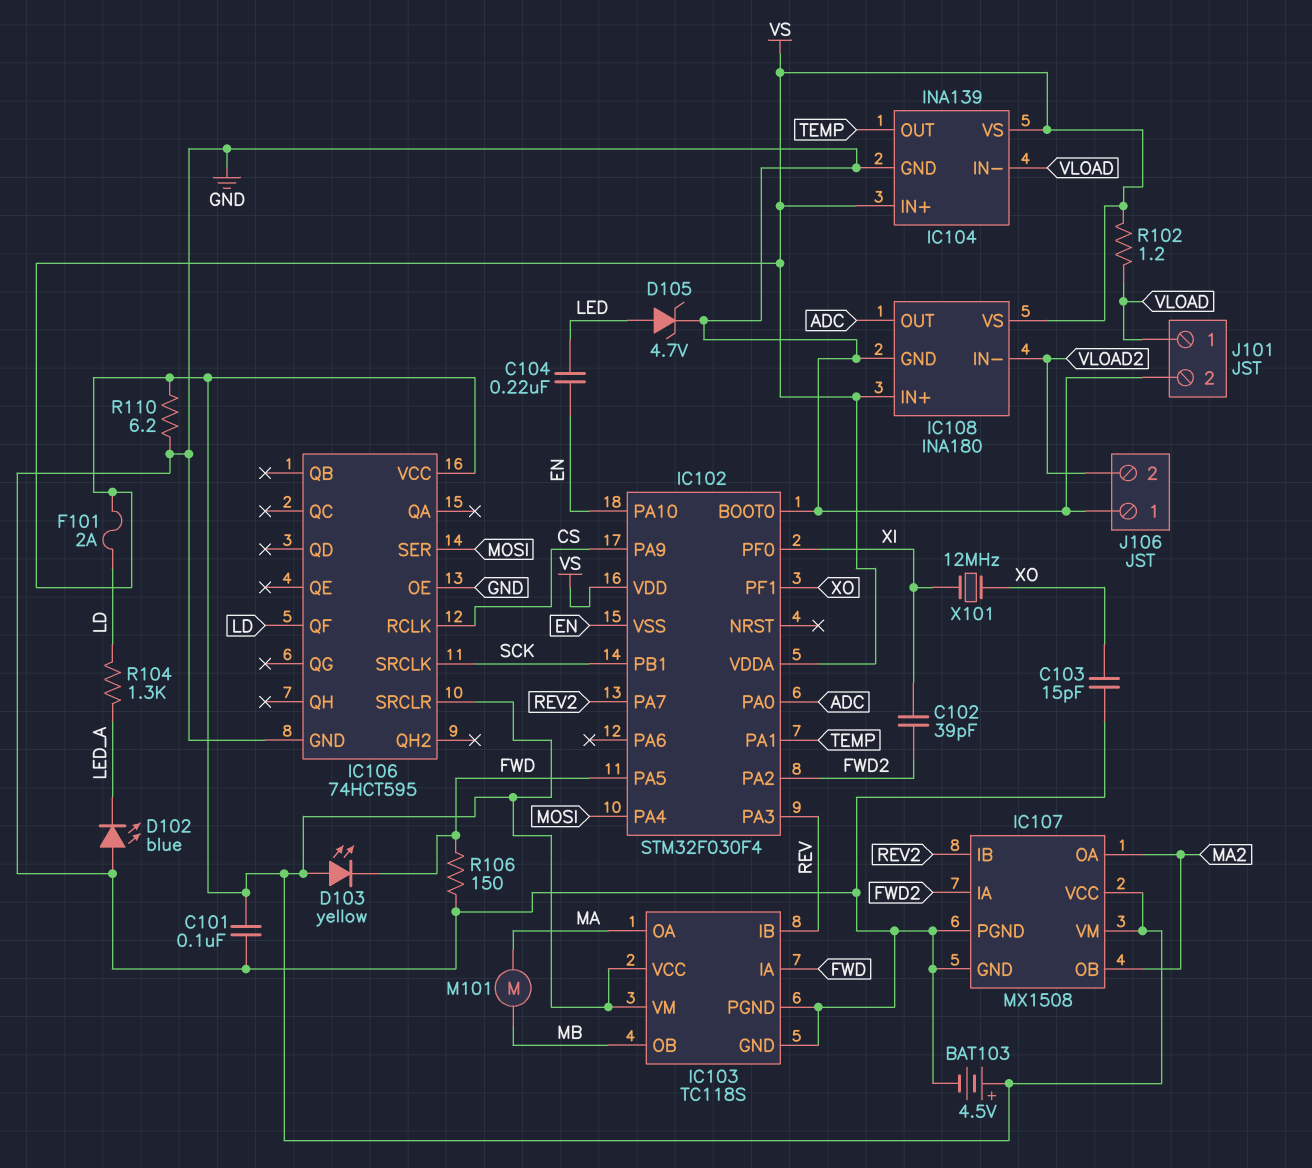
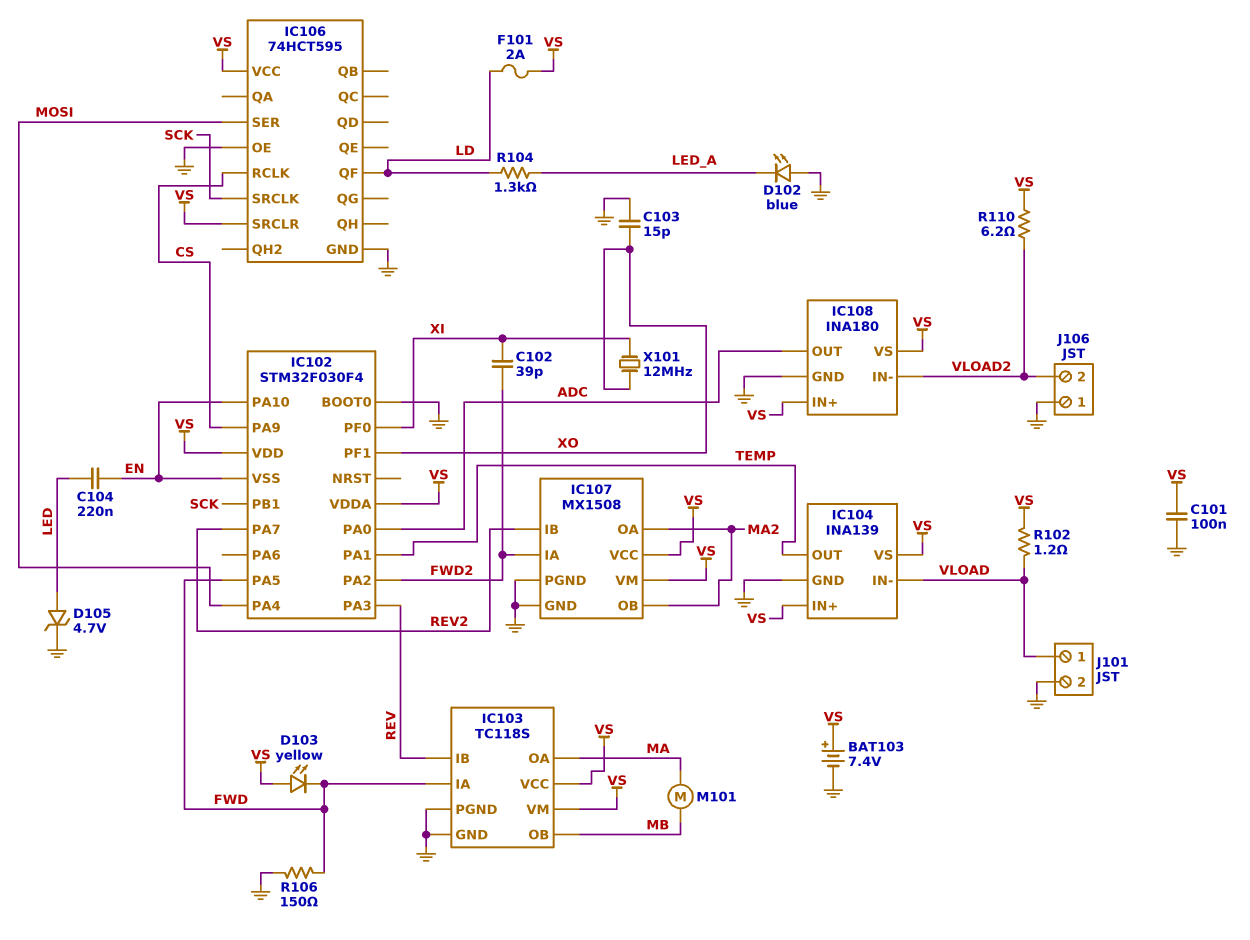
BAT103: 4.5V (plus VS, minus GND) -> 7.4V (plus VS, minus GND)
R110: 6.2 (GND, VS) -> 6.2 (VLOAD2, VS)

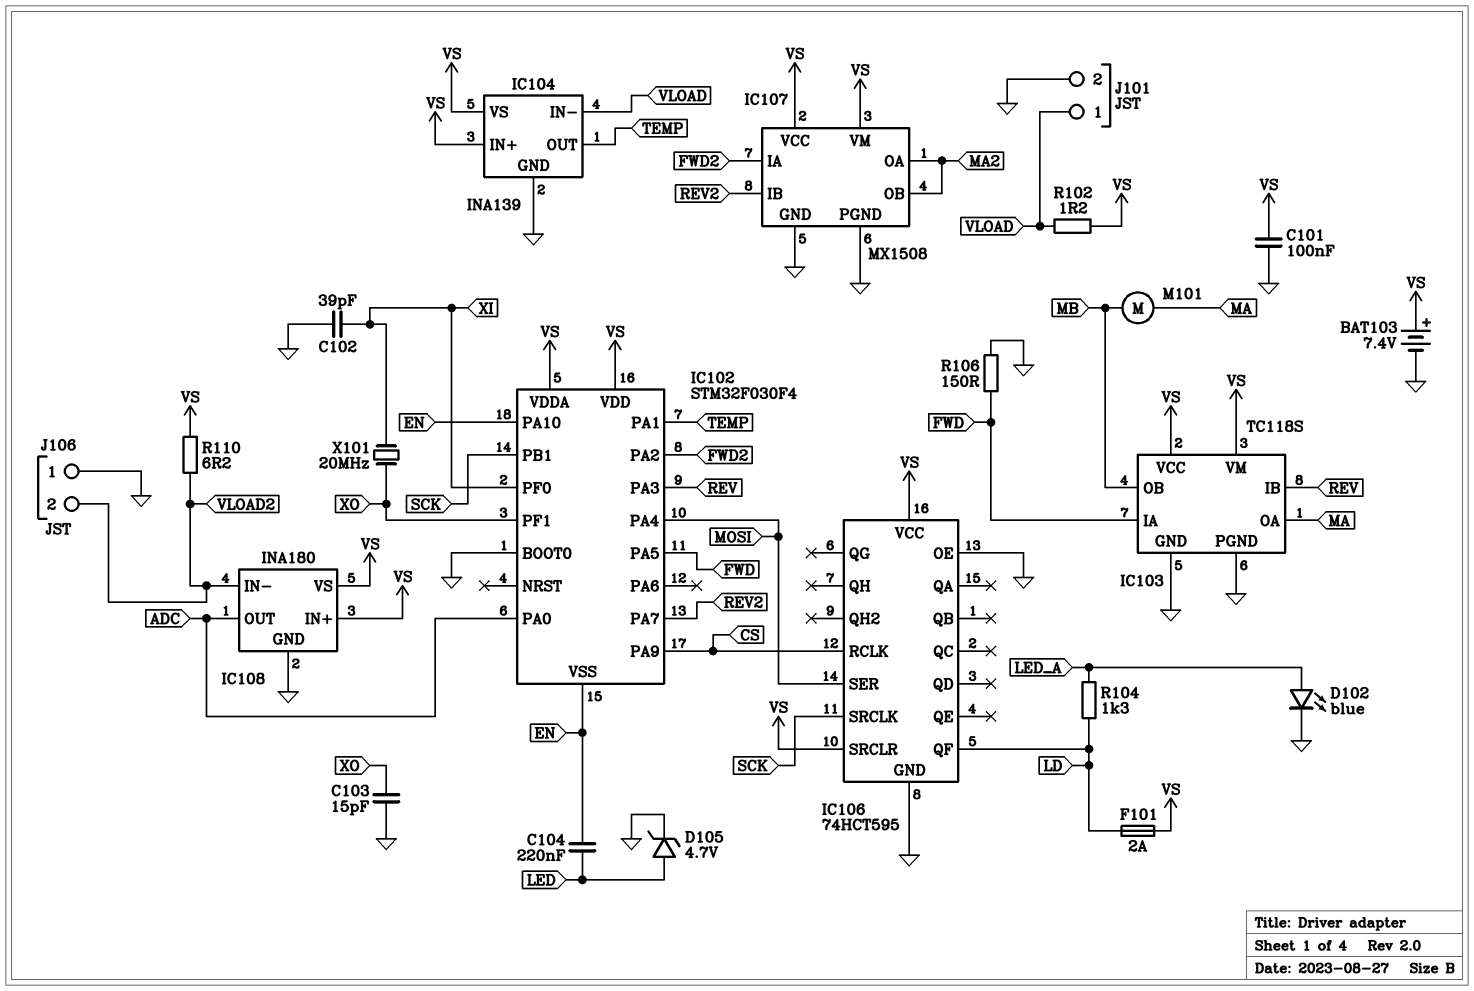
C102: 39pF (FWD2, XI) -> 39pF (GND, XI)
D102: LED blue (A GND, K LED_A) -> LED blue (A LED_A, K GND)
D103: LED yellow (A VS, K FWD) -> none
X101: 12MHz (XI, XO) -> 20MHz (XI, XO)

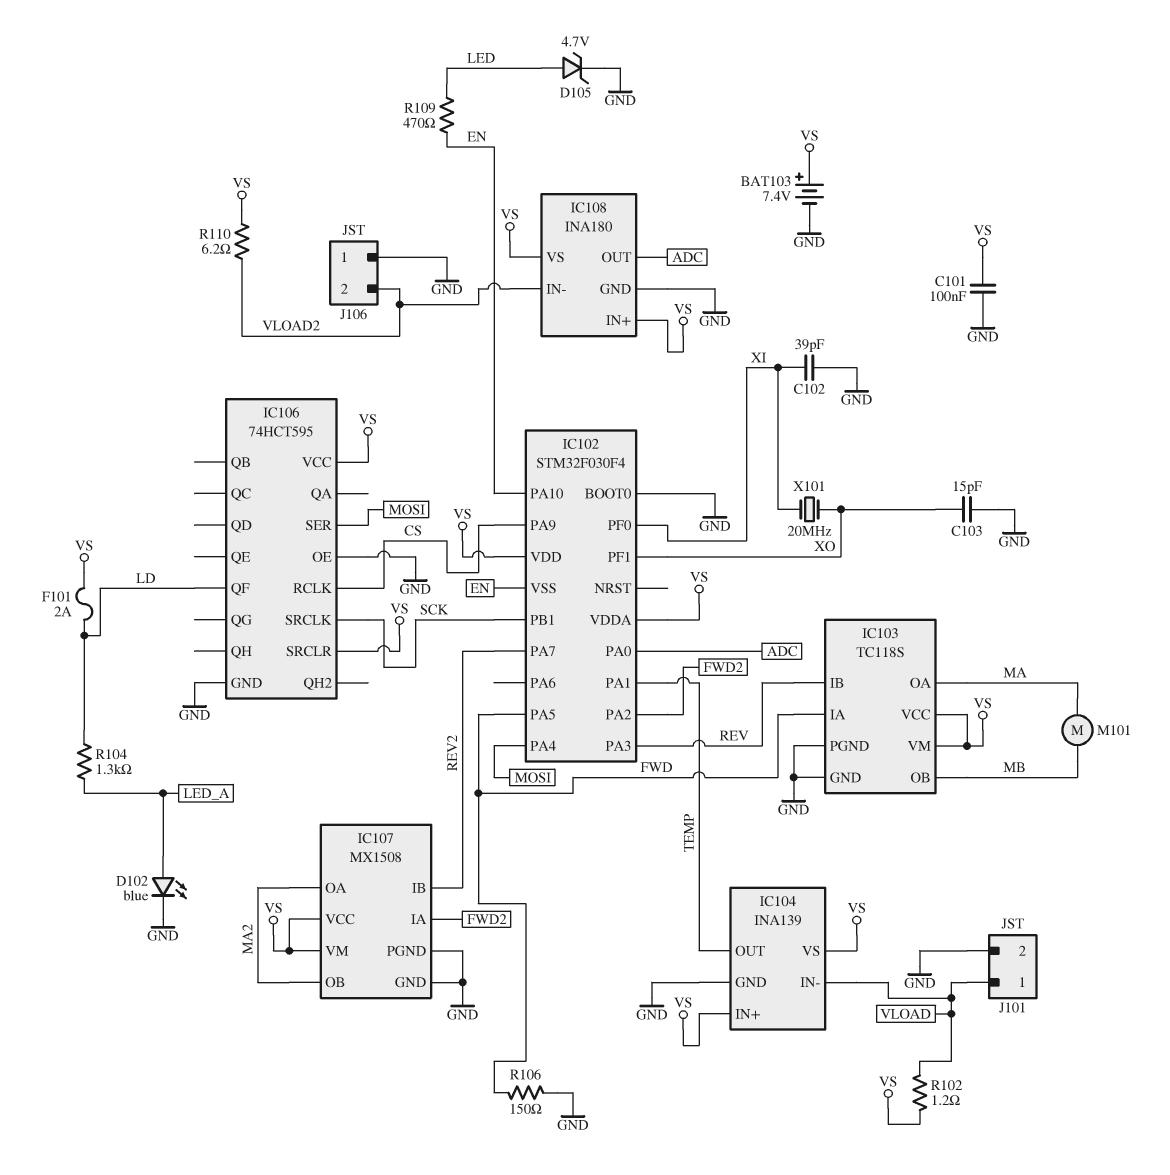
C104: 220nF (EN, LED) -> none
R109: none -> 470 (EN, LED)

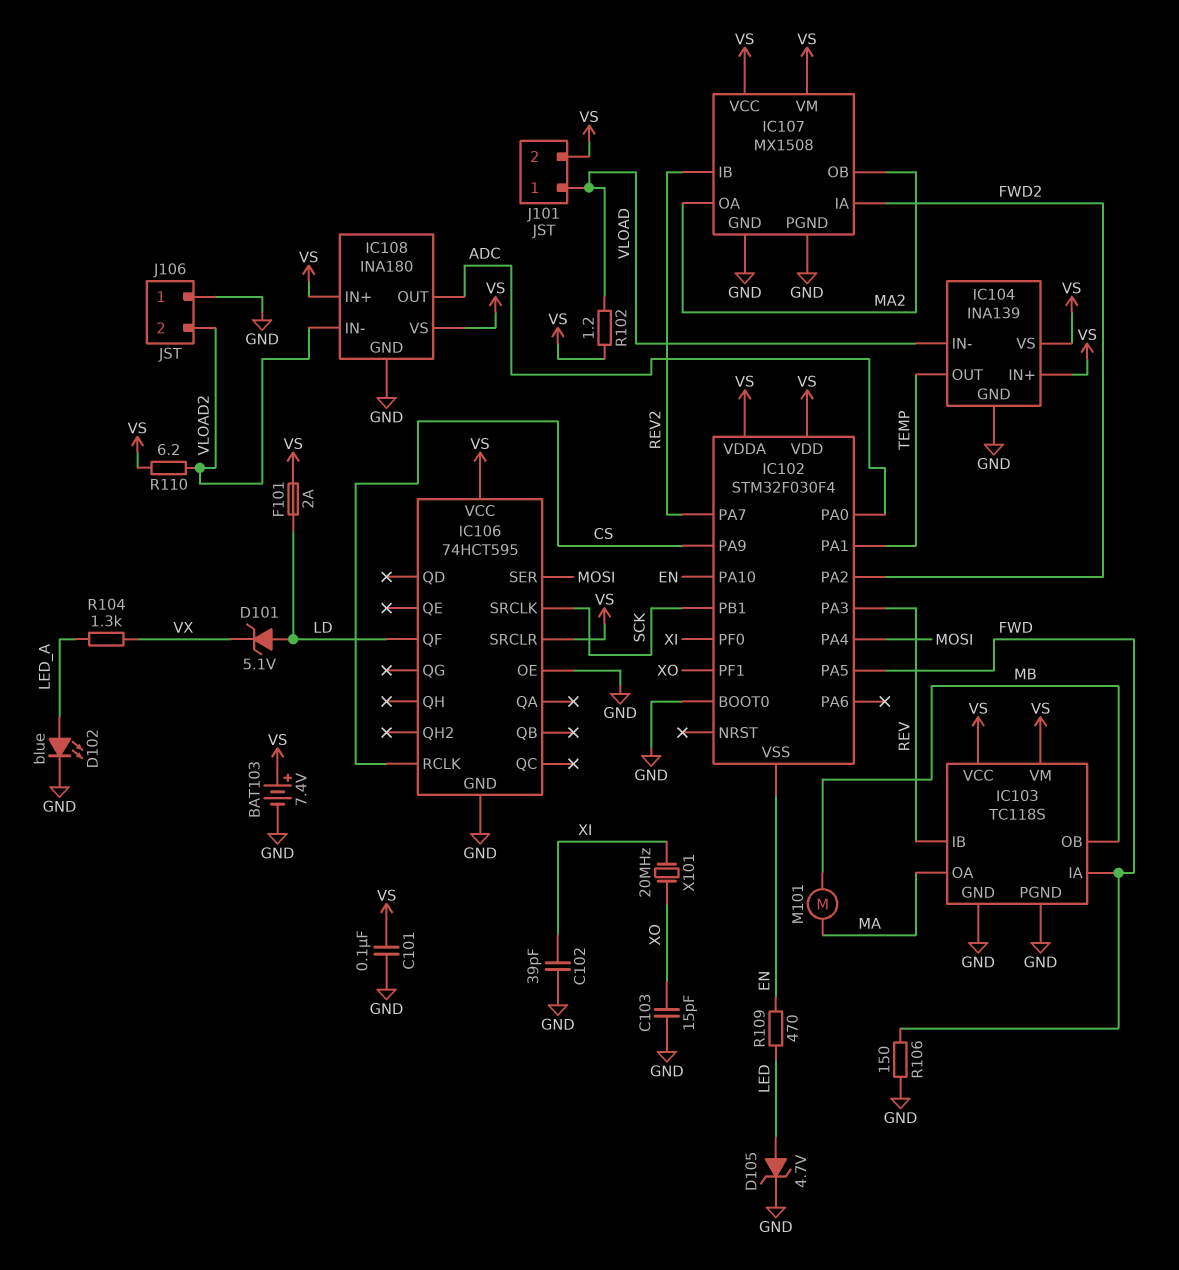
D101: none -> zener 5.1V (A LD, K VX)
J101 pin 2: GND -> VS
R104: 1.3k (LD, LED_A) -> 1.3k (LED_A, VX)

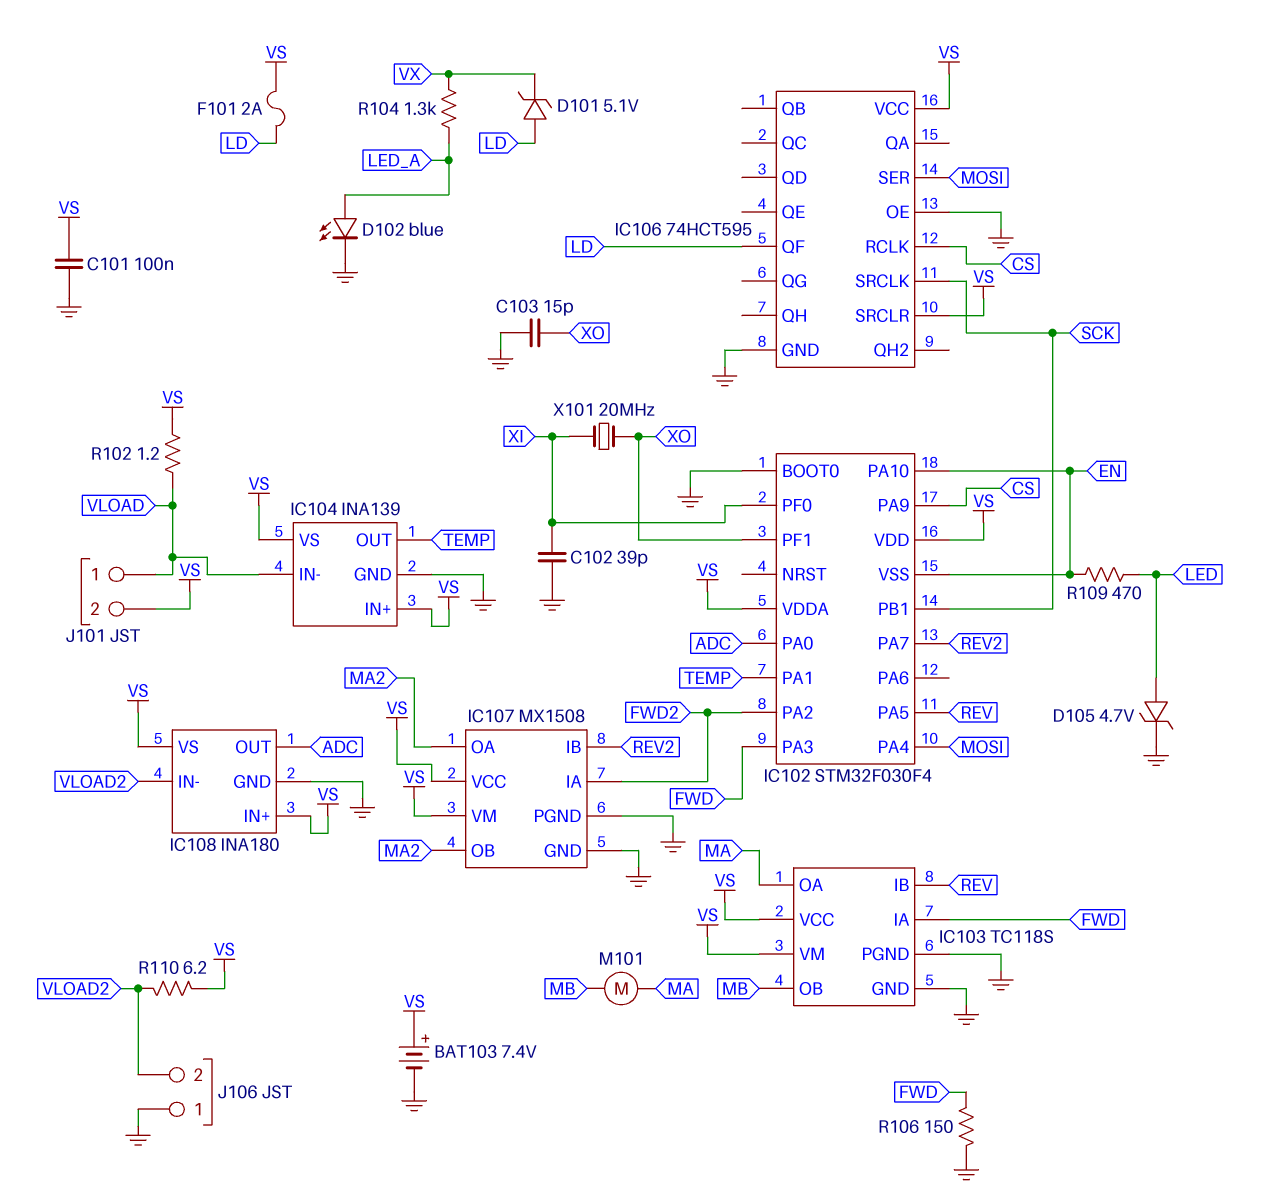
IC102 pin PA3: REV -> FWD
IC102 pin PA5: FWD -> REV

